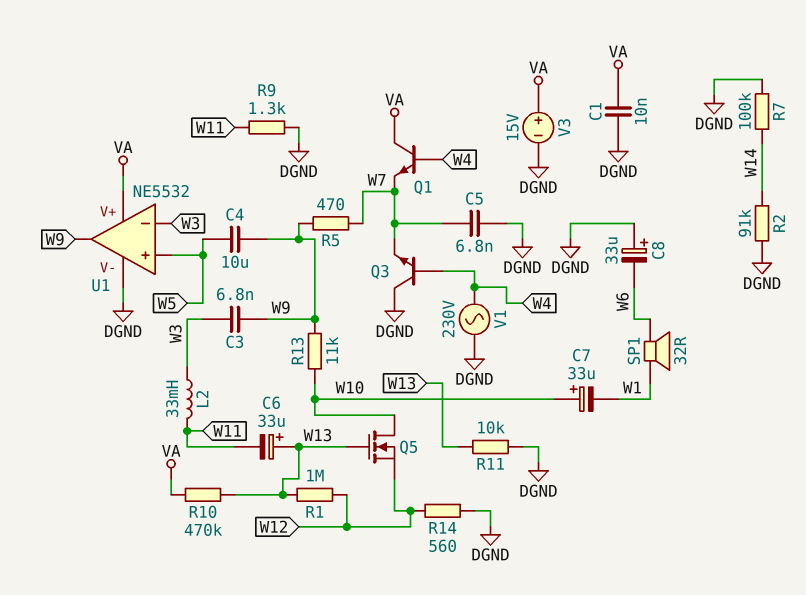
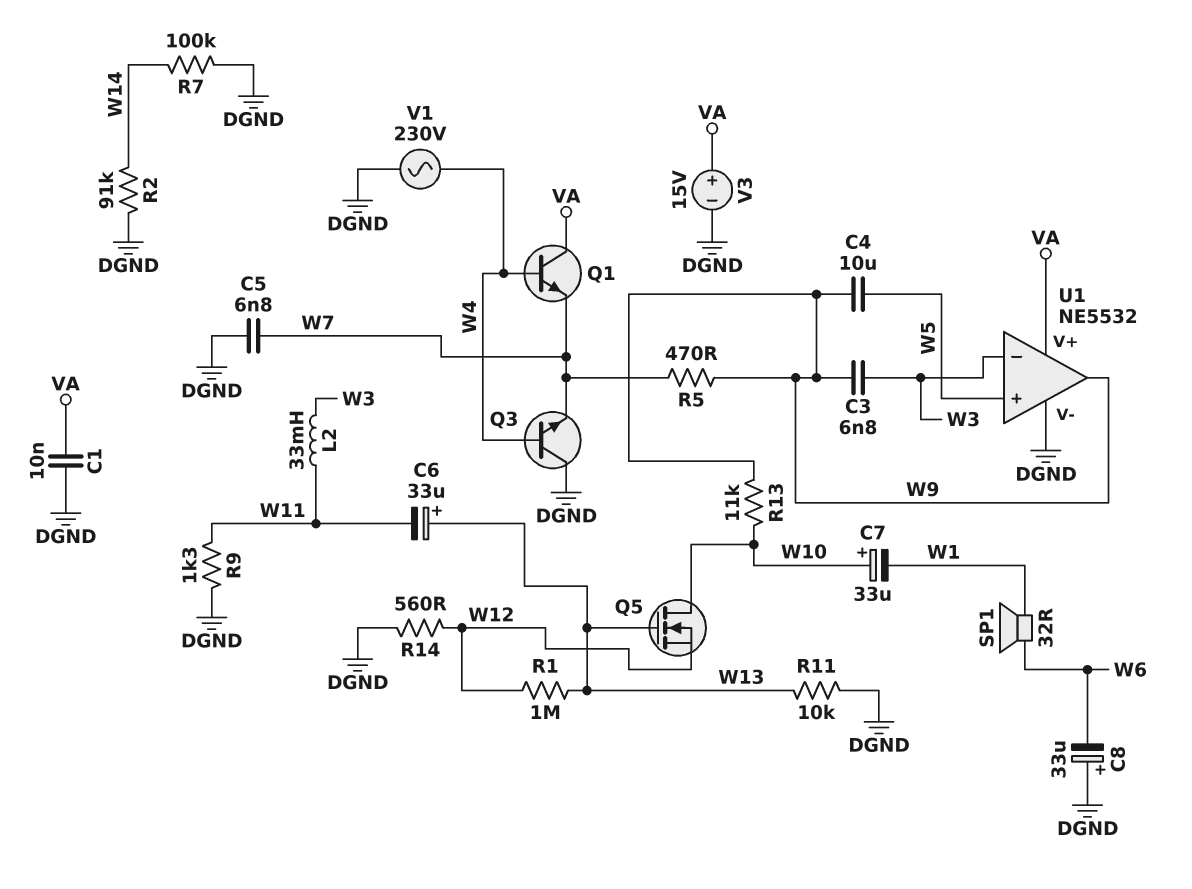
R10: 470k (VA, W13) -> none

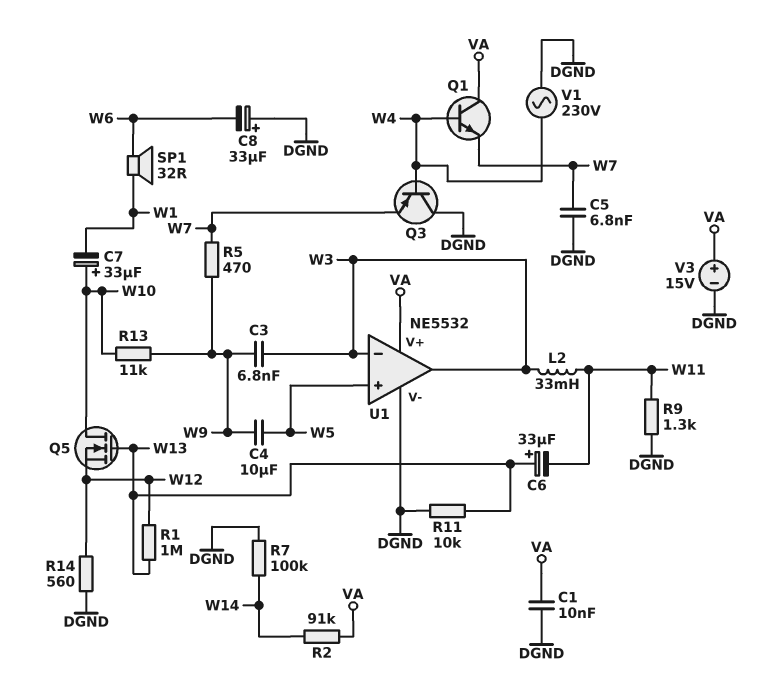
Q3: NPN (B W4, C DGND, E W7) -> PNP (B W4, C DGND, E W7)
R2: 91k (DGND, W14) -> 91k (VA, W14)
U1 pin out: W9 -> W3

